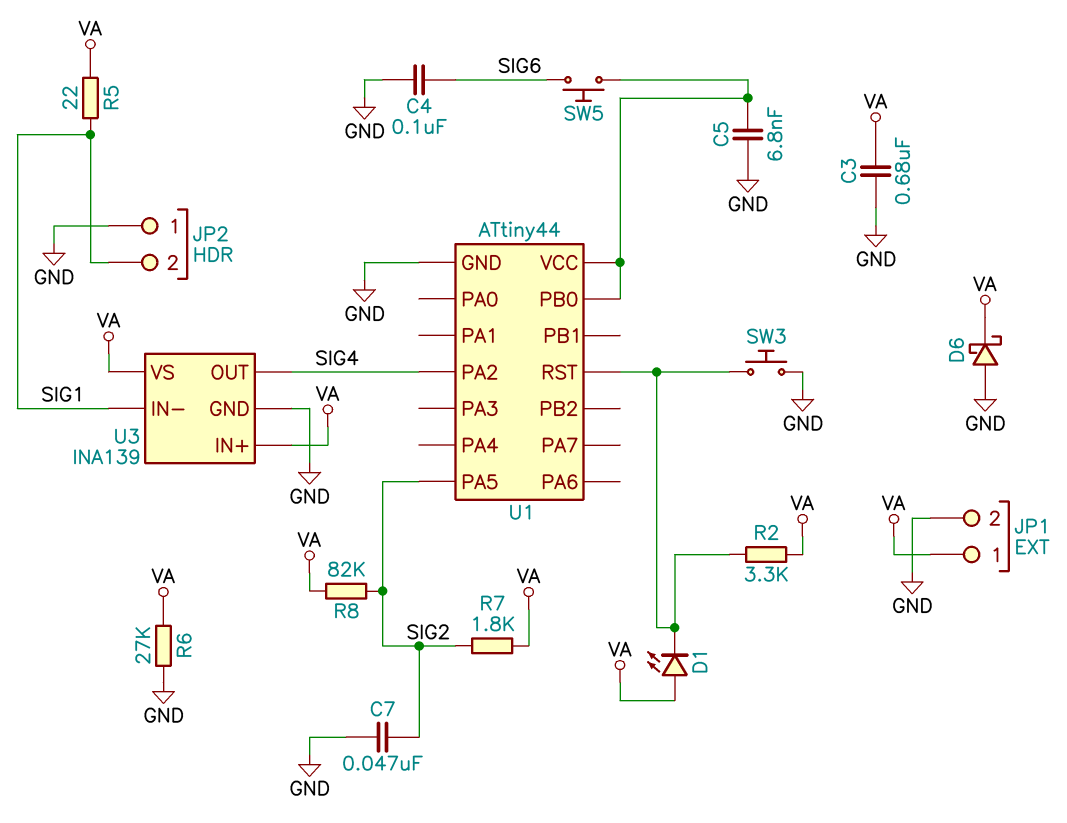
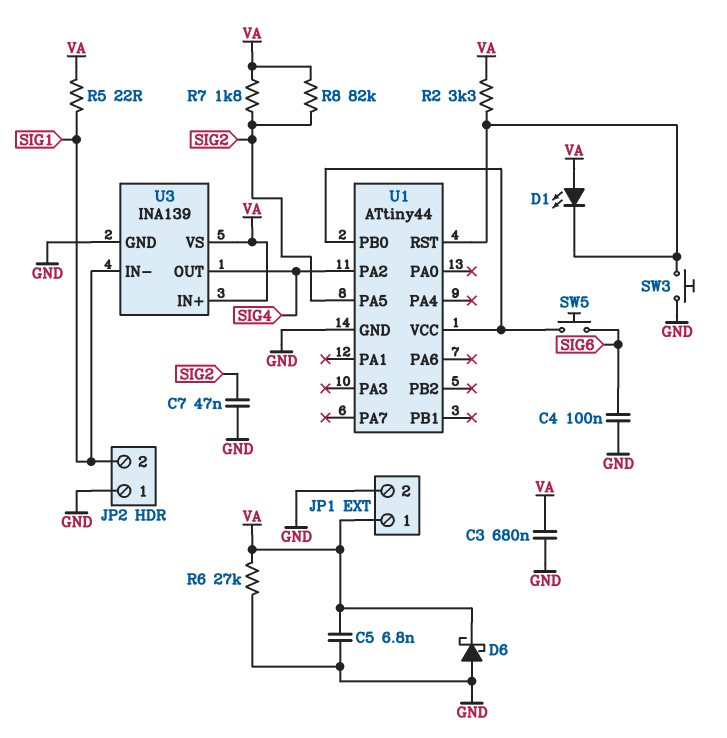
C5: 6.8nF (GND, U1/PB0) -> 6.8nF (GND, VA)

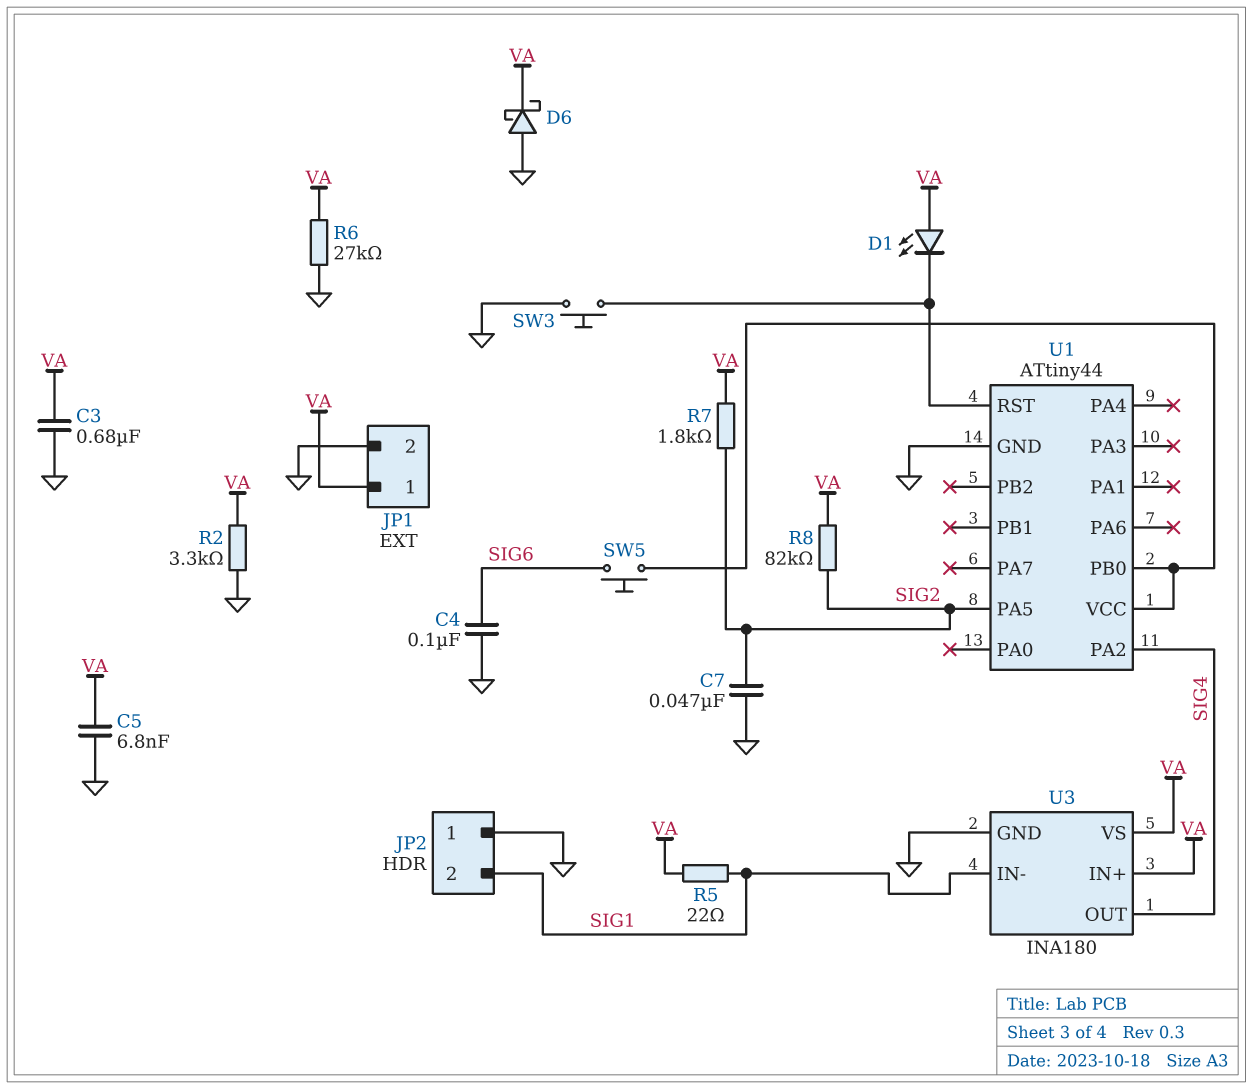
R2: 3.3k (U1/RST, VA) -> 3.3k (GND, VA)
U3: INA139 -> INA180

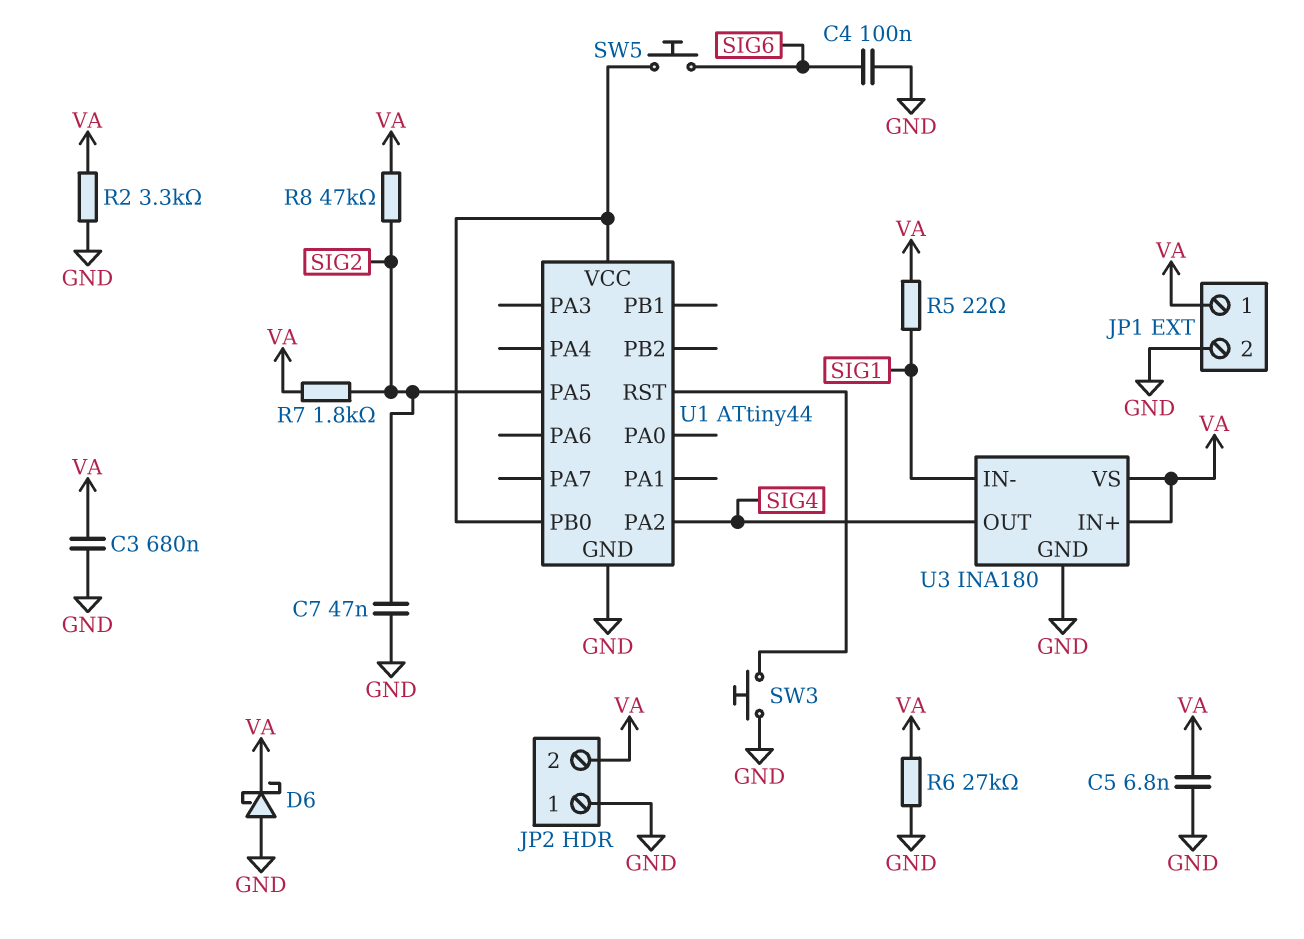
D1: LED (A VA, K U1/RST) -> none
JP2 pin 2: SIG1 -> VA
R8: 82k (SIG2, VA) -> 47k (SIG2, VA)

